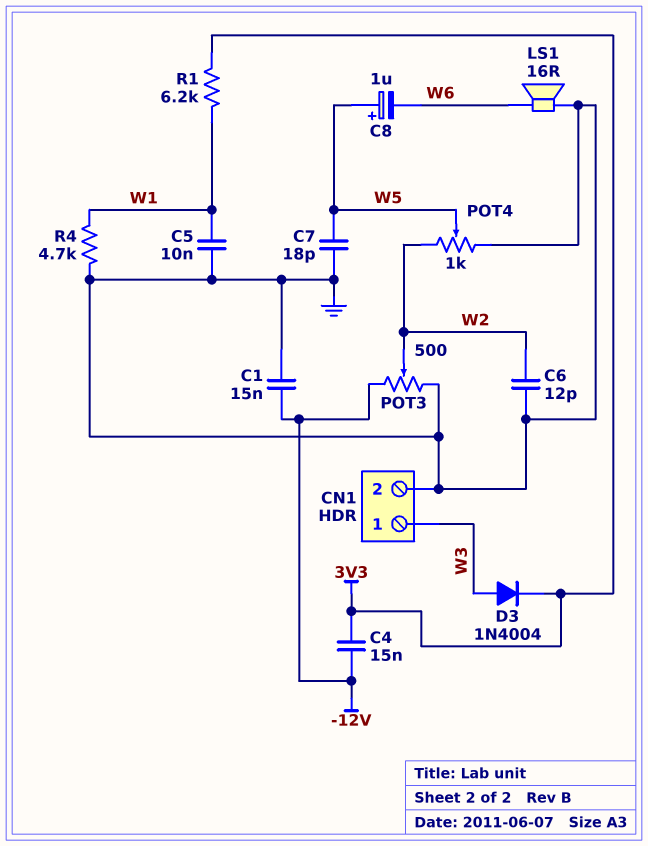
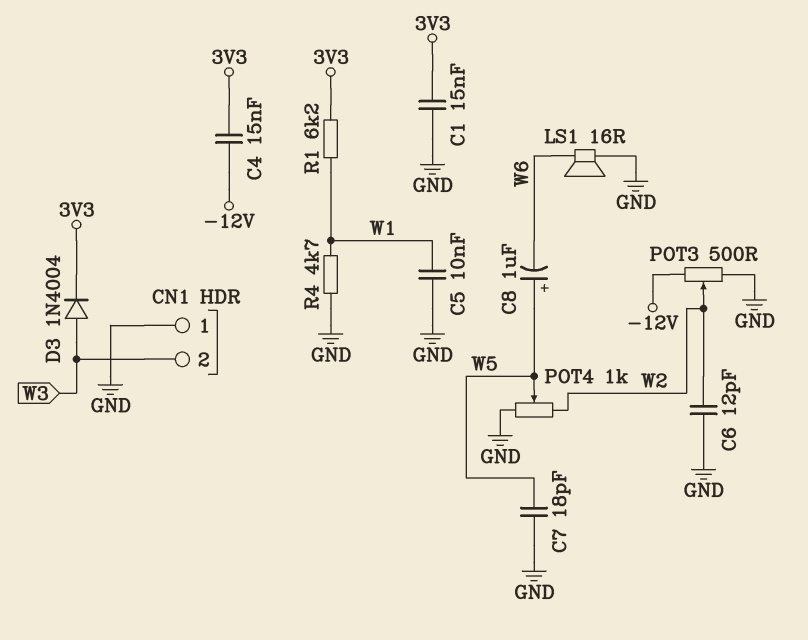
C1: 15nF (-12V, GND) -> 15nF (3V3, GND)
CN1 pin 1: W3 -> GND
CN1 pin 2: GND -> W3

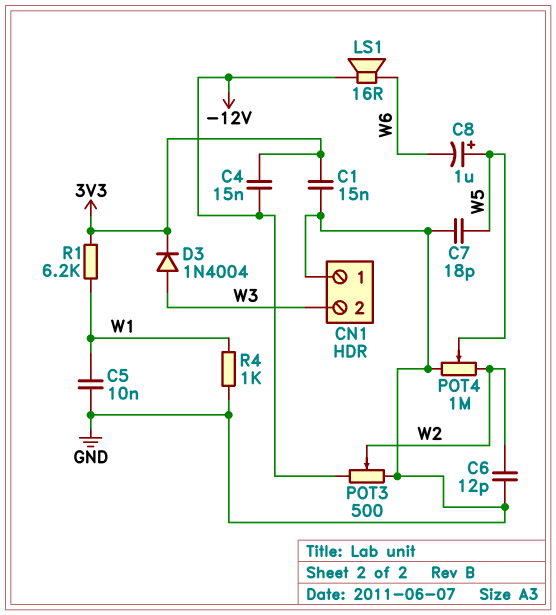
LS1: speaker 16R (GND, W6) -> speaker 16R (-12V, W6)
POT4: 1k (GND, W2, wiper W5) -> 1M (GND, W2, wiper W5)
R4: 4.7k (GND, W1) -> 1k (GND, W1)

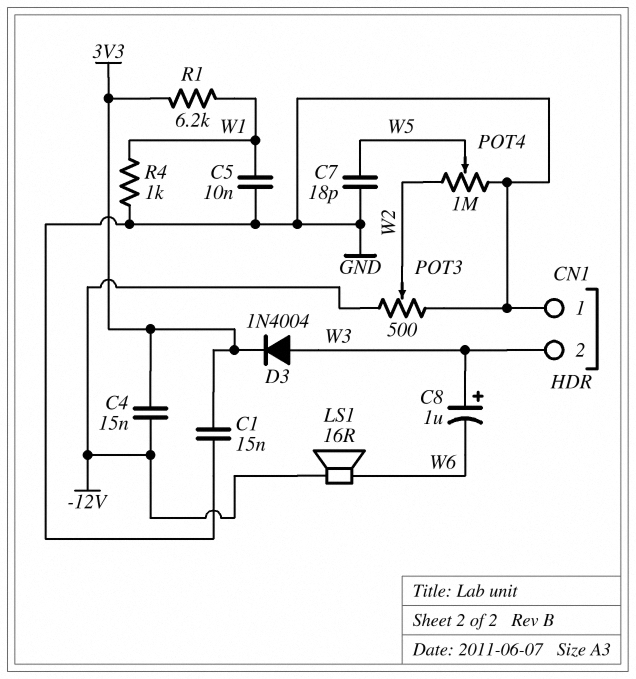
C6: 12pF (GND, W2) -> none
C8: 1uF (plus W5, minus W6) -> 1uF (plus W3, minus W6)

